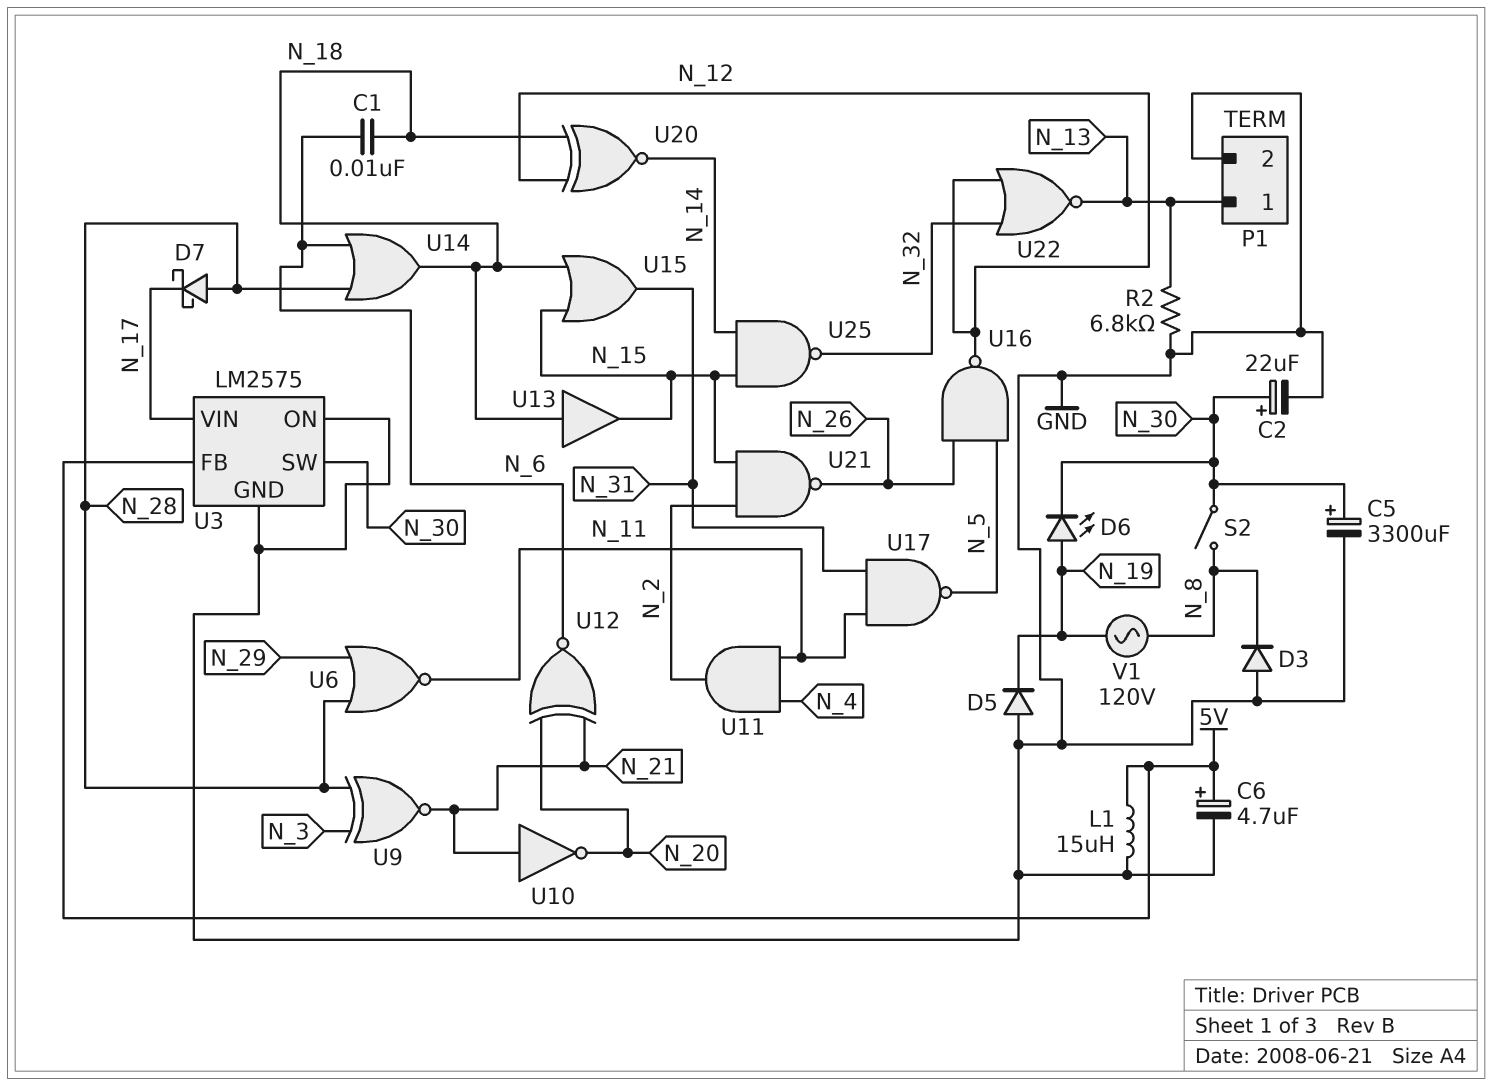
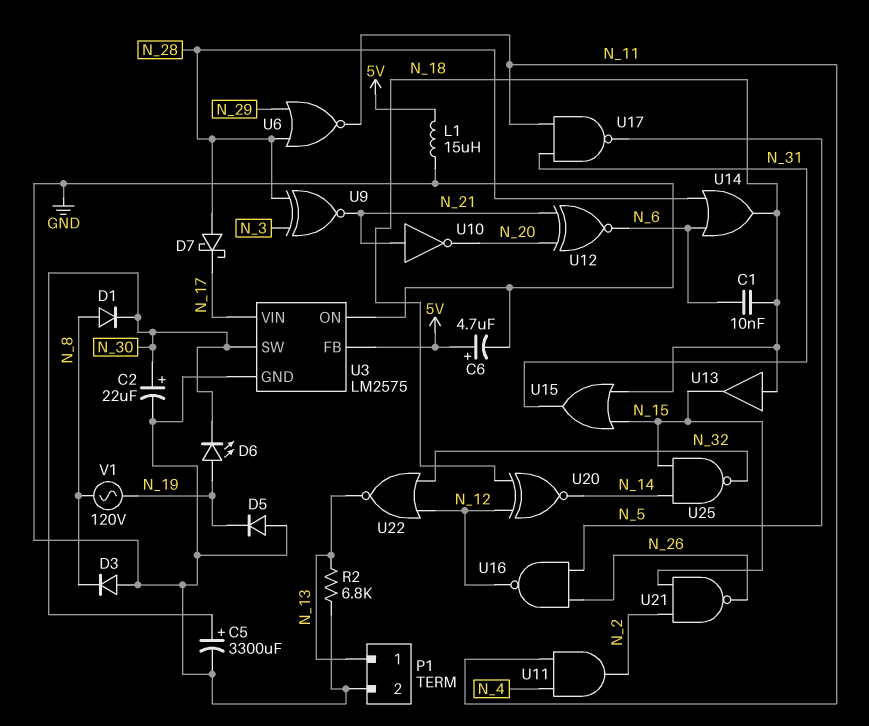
D1: none -> diode (A N_8, K N_30)
S2: switch (N_8, N_30) -> none

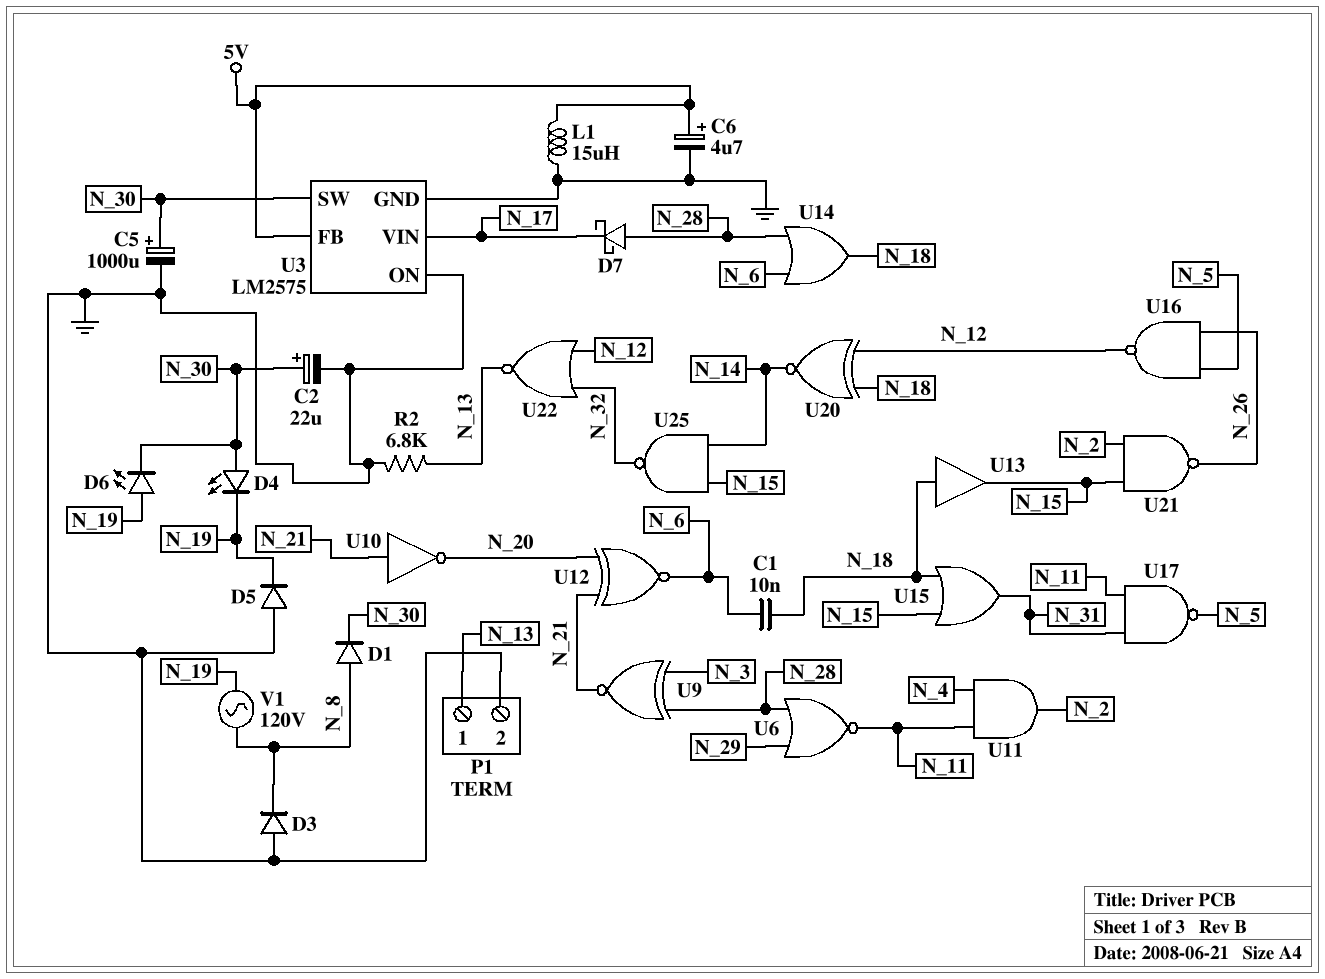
C5: 3300uF (plus N_30, minus GND) -> 1000uF (plus N_30, minus GND)
D4: none -> LED (A N_30, K N_19)

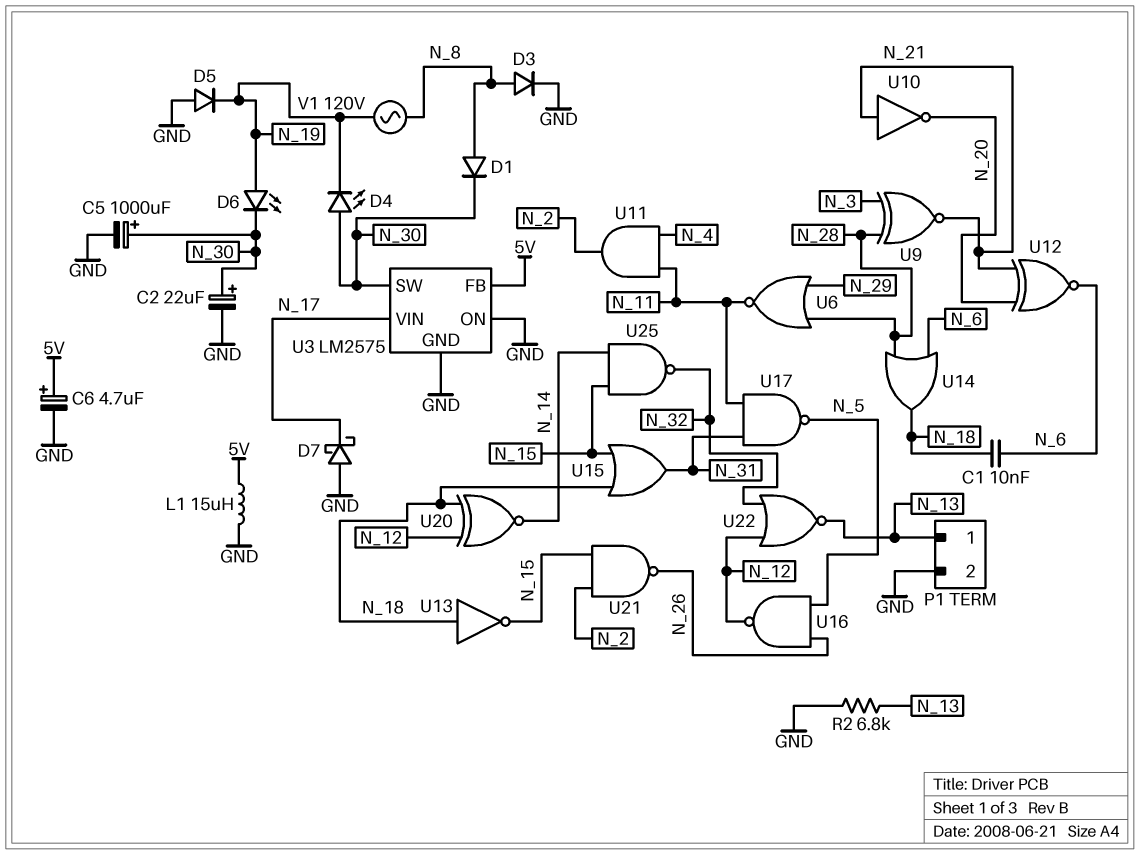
D3: diode (A GND, K N_8) -> diode (A N_8, K GND)
D7: schottky (A N_28, K N_17) -> schottky (A GND, K N_17)
U13: buffer (in N_18, out N_15) -> NOT (in N_18, out N_15)

